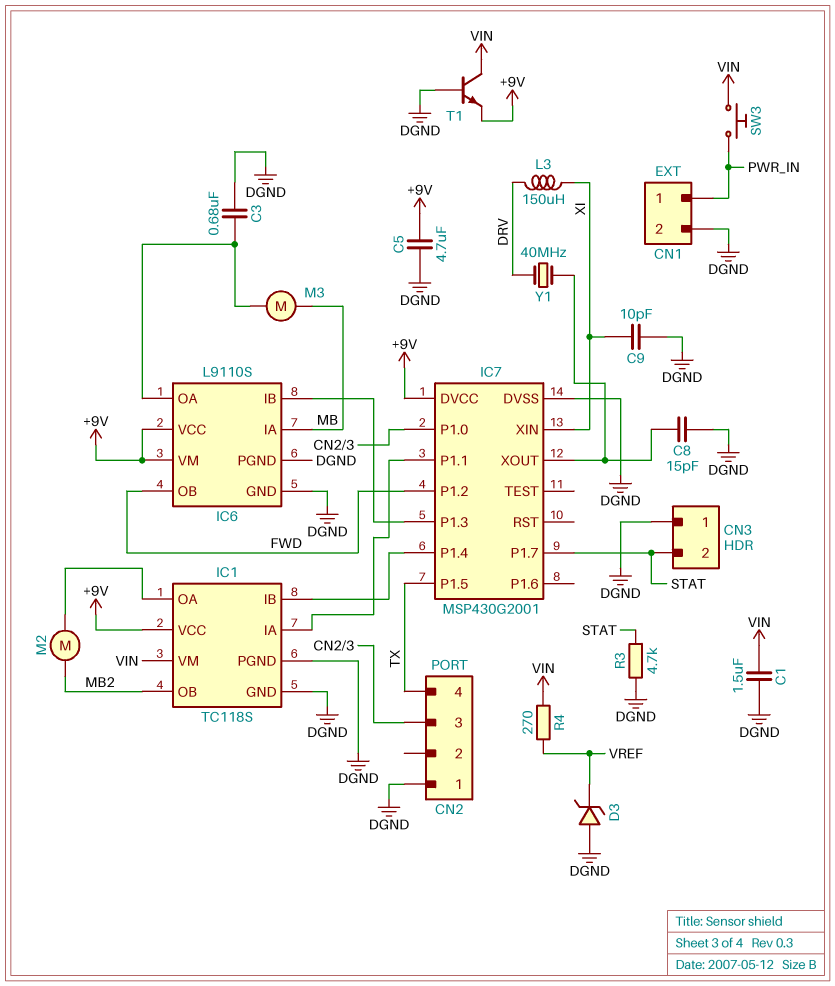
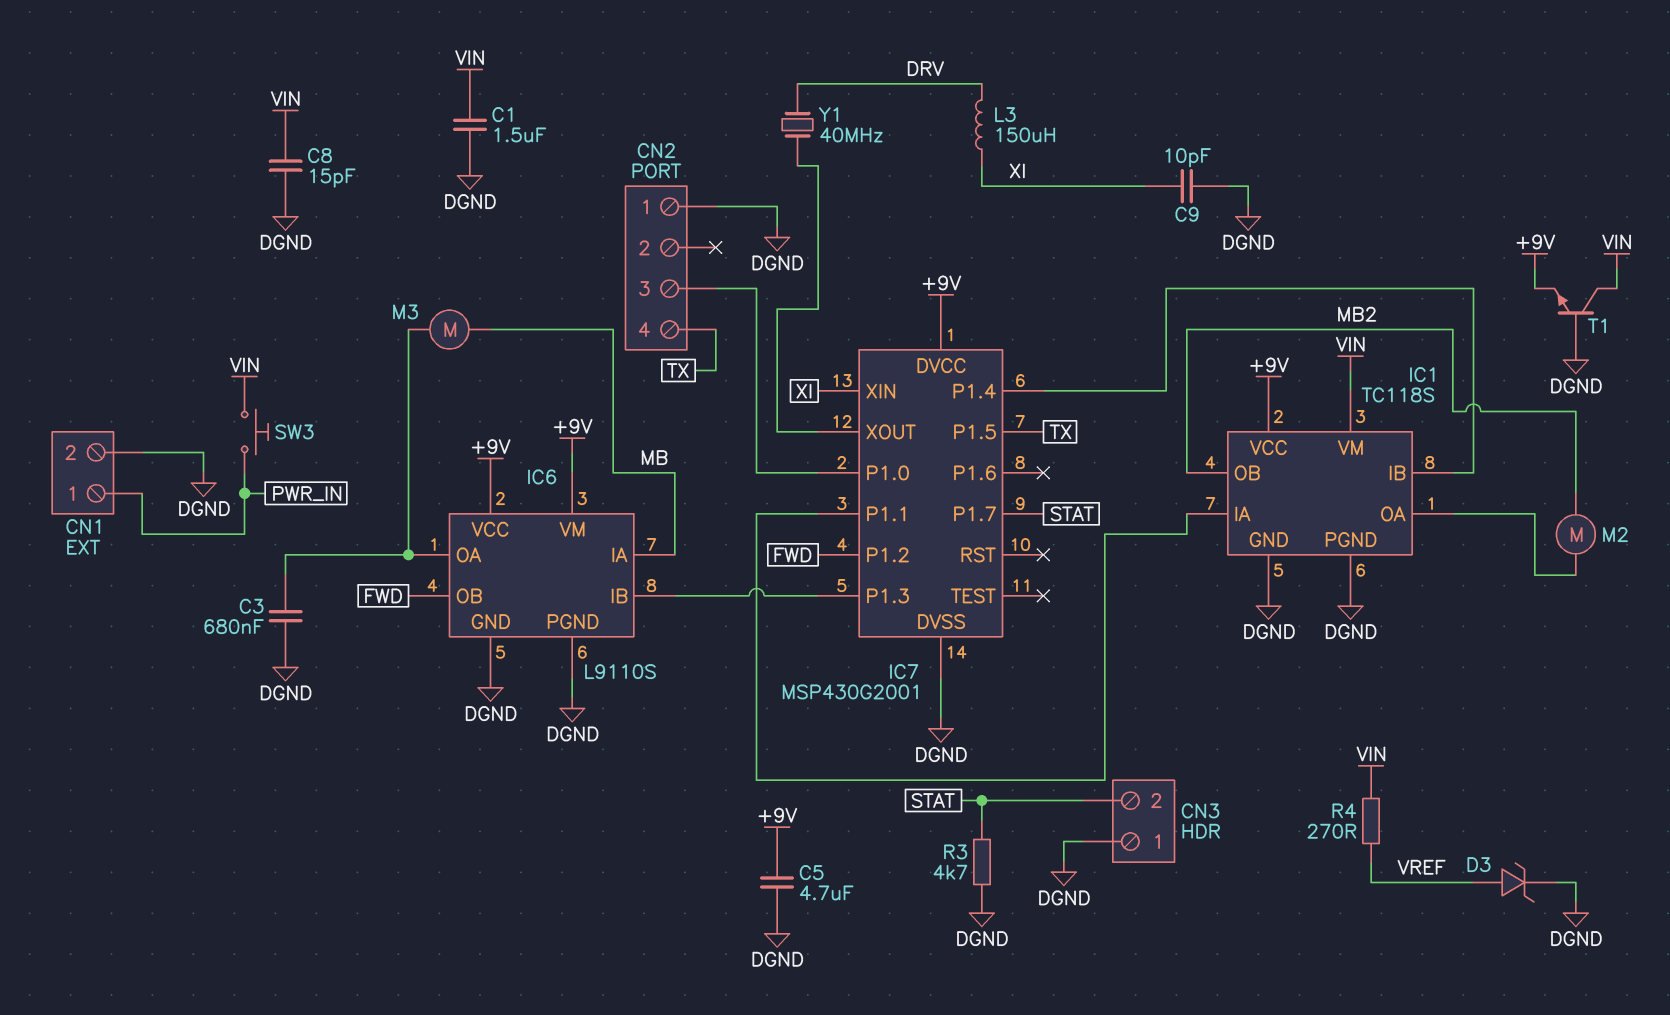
C8: 15pF (DGND, IC7/XOUT) -> 15pF (DGND, VIN)
D3: zener (A DGND, K VREF) -> zener (A VREF, K DGND)

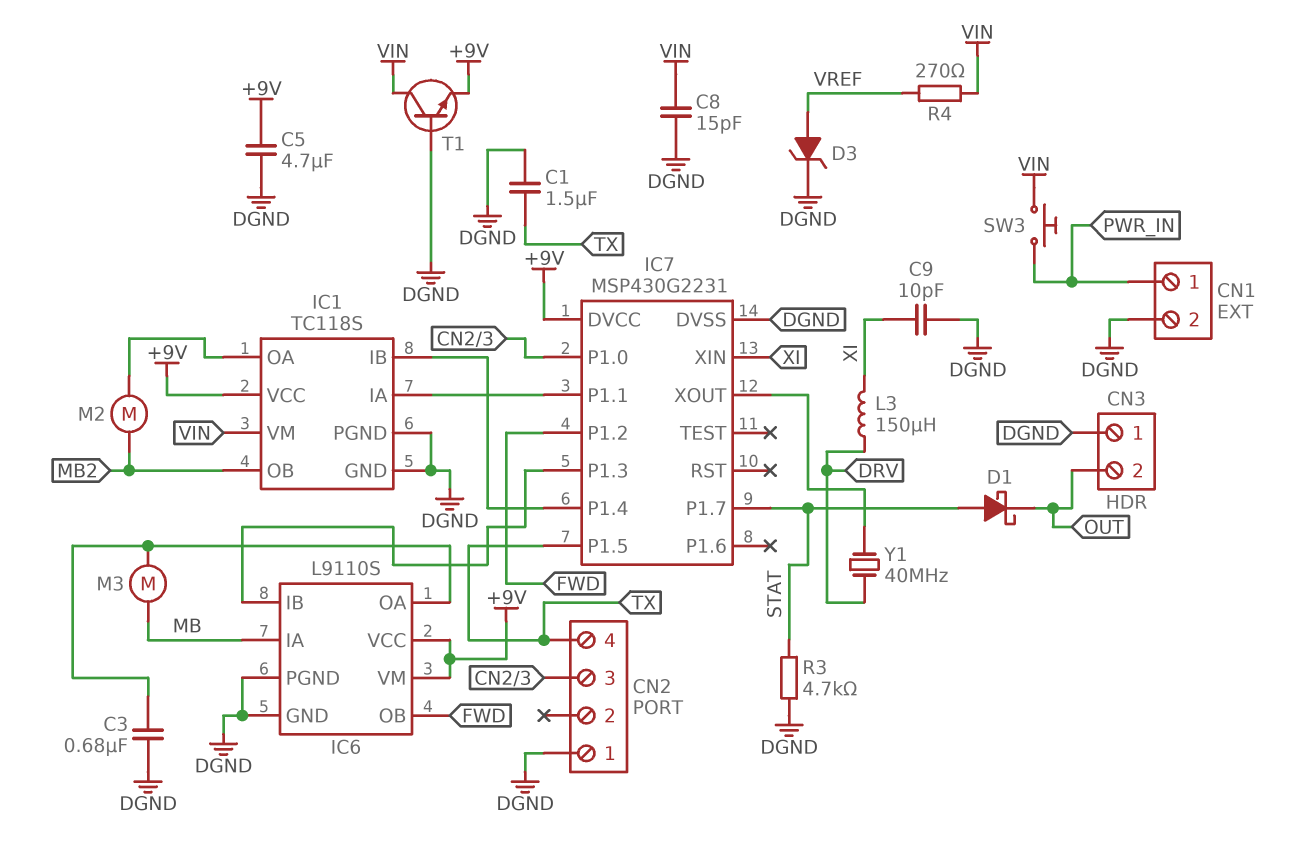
C1: 1.5uF (DGND, VIN) -> 1.5uF (DGND, TX)
CN3 pin 2: STAT -> OUT
D1: none -> schottky (A STAT, K OUT)
IC7: MSP430G2001 -> MSP430G2231

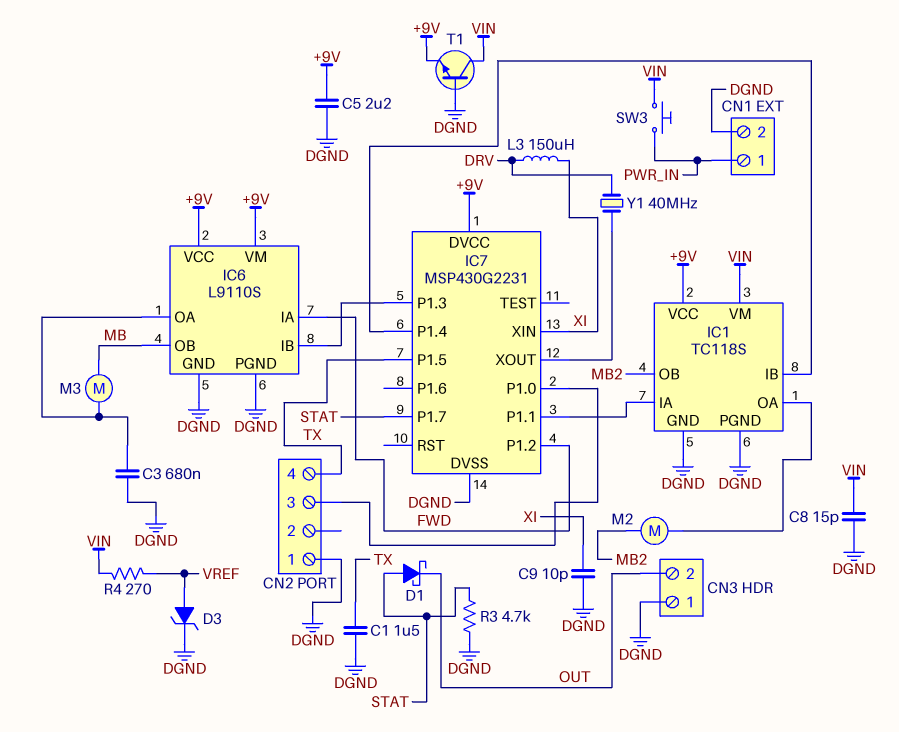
C5: 4.7uF (+9V, DGND) -> 2.2uF (+9V, DGND)
IC6 pin IA: MB -> FWD
IC6 pin OB: FWD -> MB

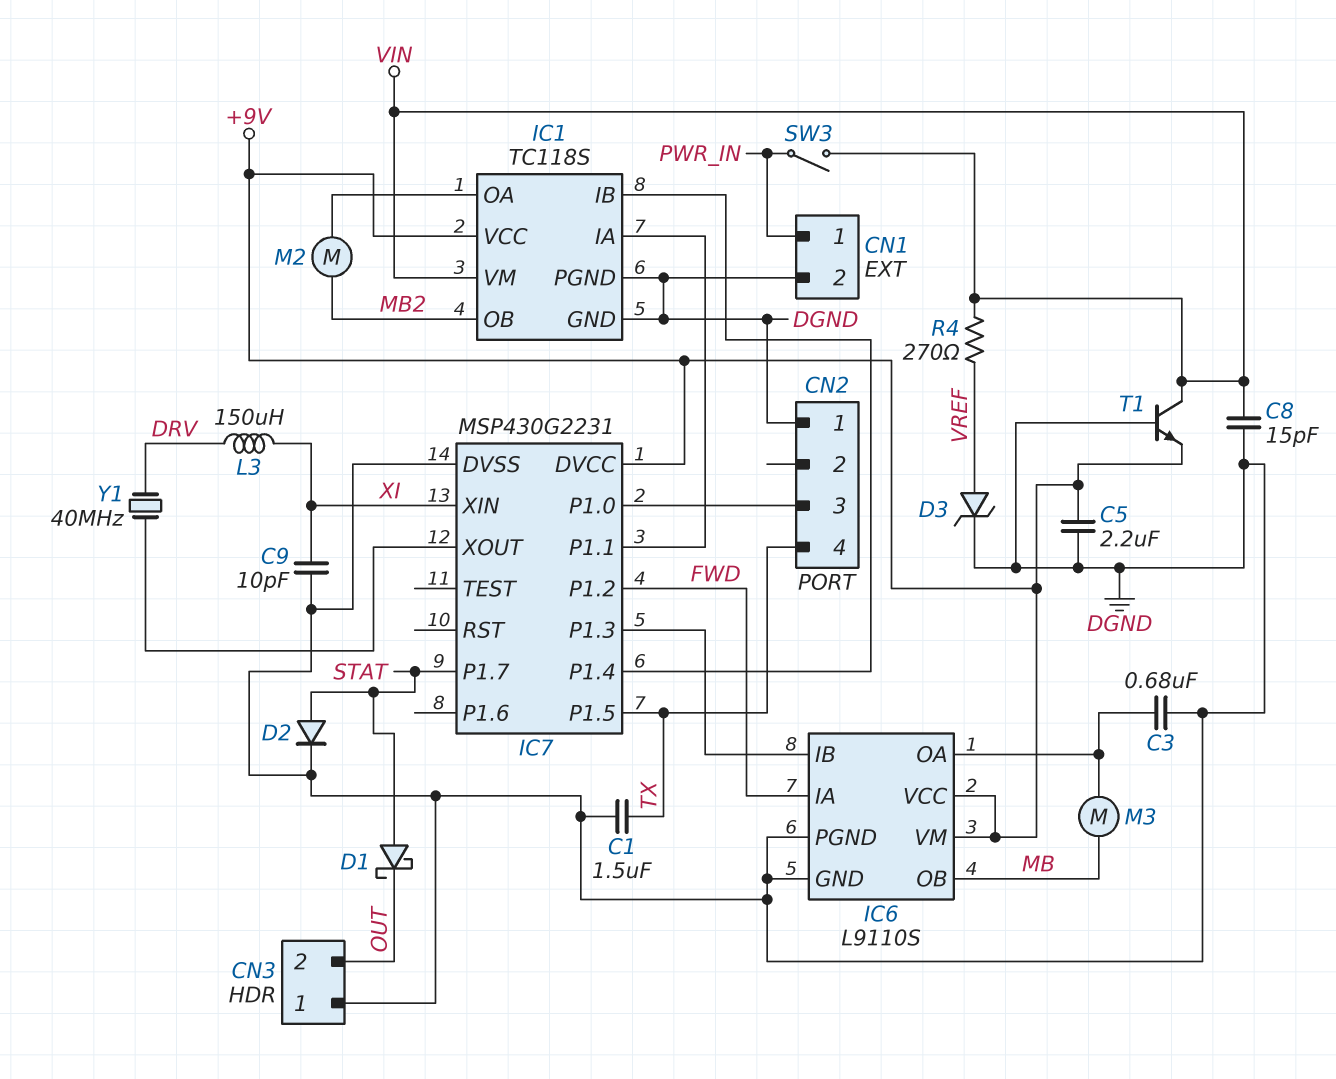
D2: none -> diode (A STAT, K DGND)
R3: 4.7k (DGND, STAT) -> none
SW3: button (PWR_IN, VIN) -> switch (PWR_IN, VIN)

